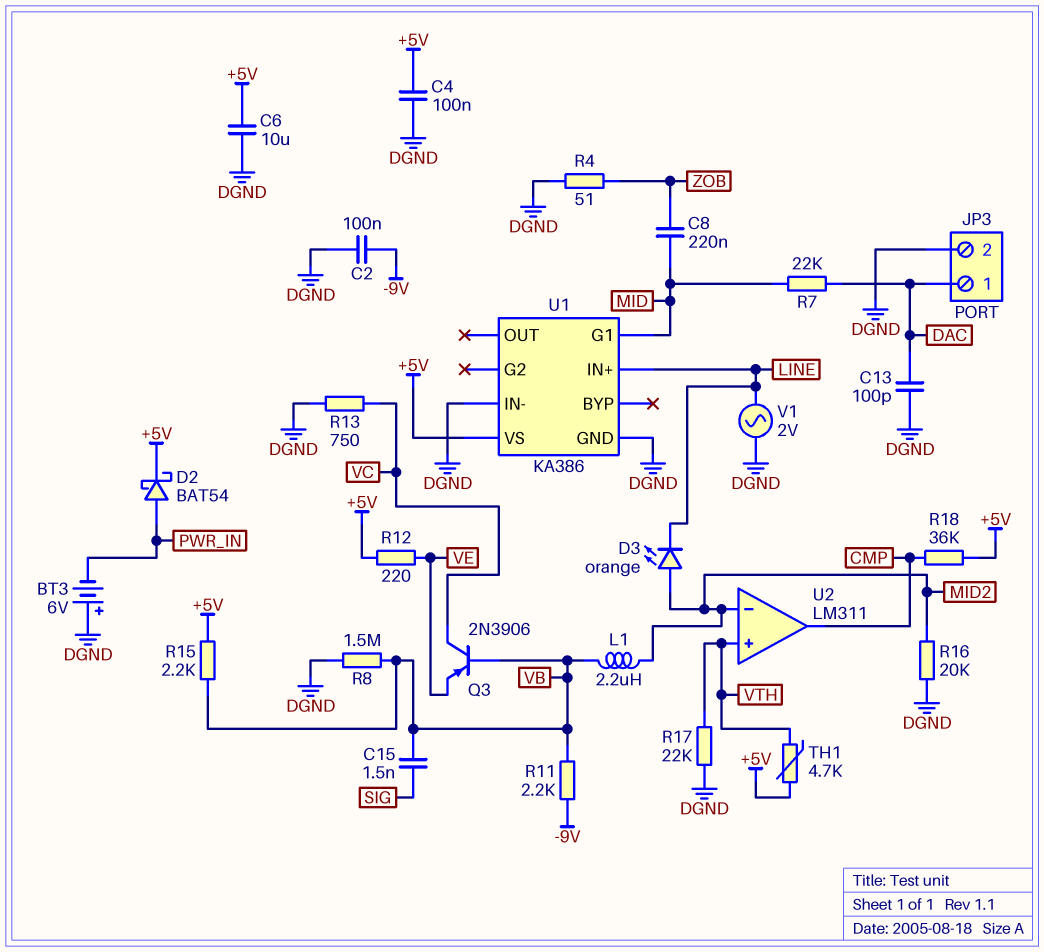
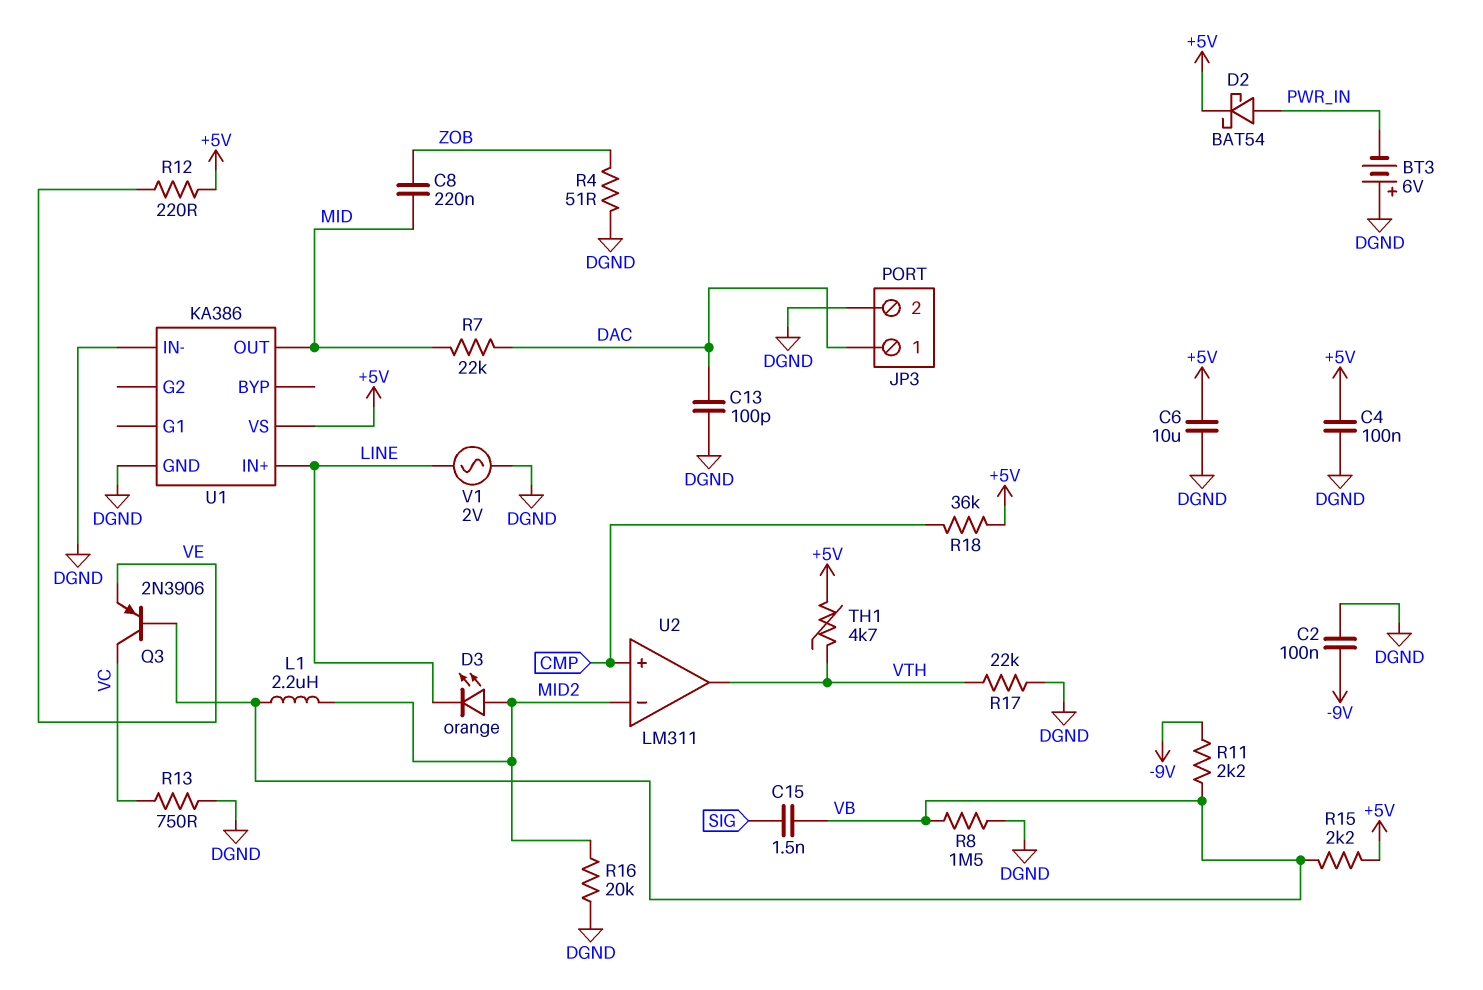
U1 pin G1: MID -> none
U1 pin OUT: none -> MID
U2 pin in+: VTH -> CMP
U2 pin out: CMP -> VTH

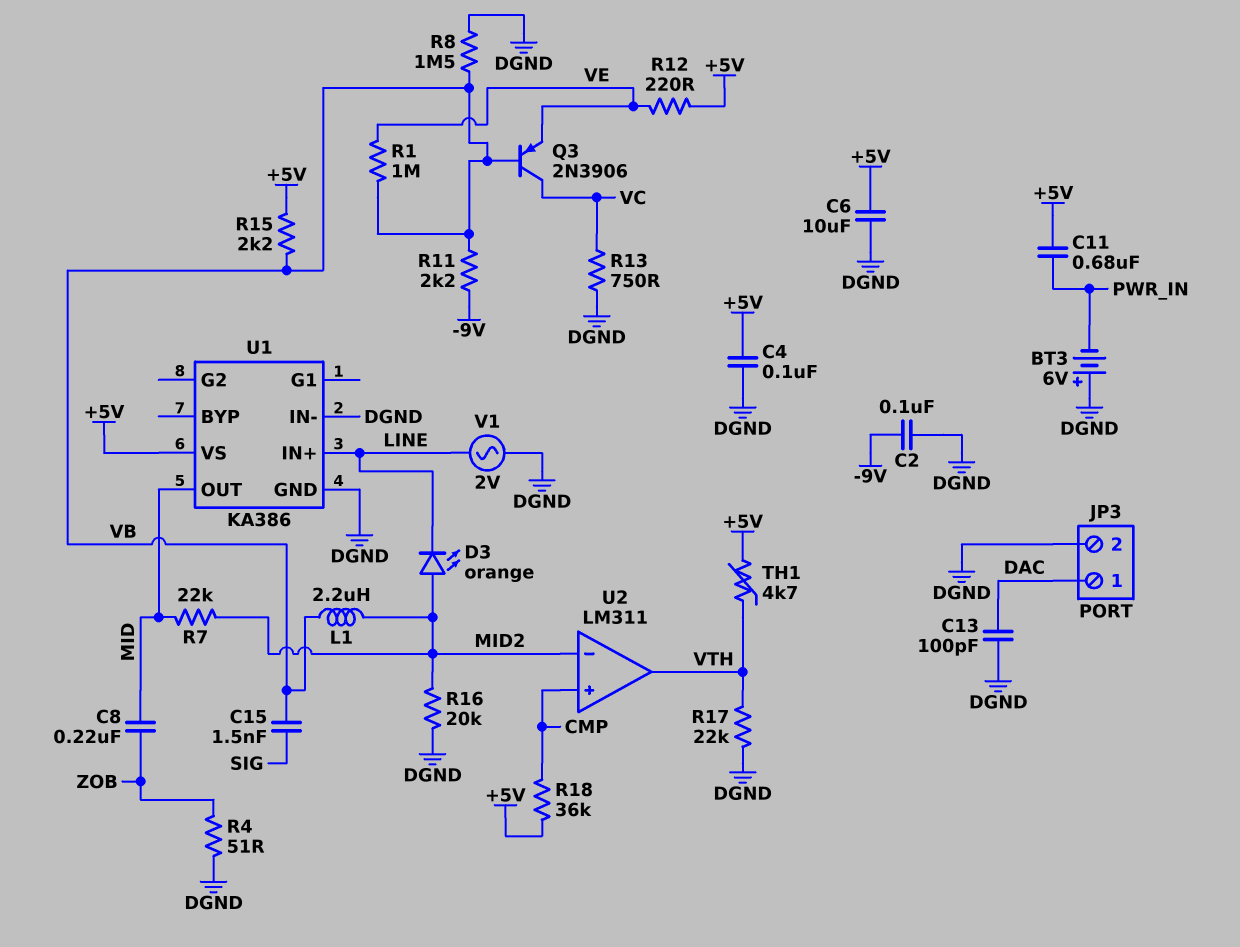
C11: none -> 680nF (+5V, PWR_IN)
D2: schottky BAT54 (A PWR_IN, K +5V) -> none
R1: none -> 1M (VB, VE)
R7: 22k (DAC, MID) -> 22k (MID, MID2)

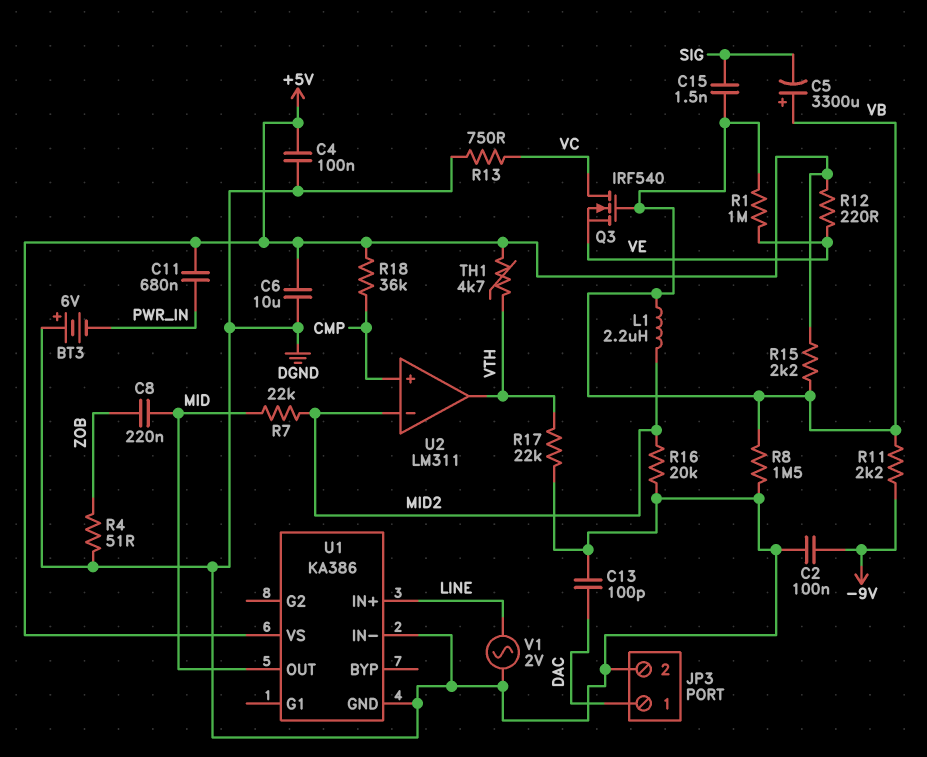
C5: none -> 3300uF (plus VB, minus SIG)
D3: LED orange (A MID2, K LINE) -> none
Q3: PNP 2N3906 (B VB, C VC, E VE) -> NMOS IRF540 (G VB, D VC, S VE)

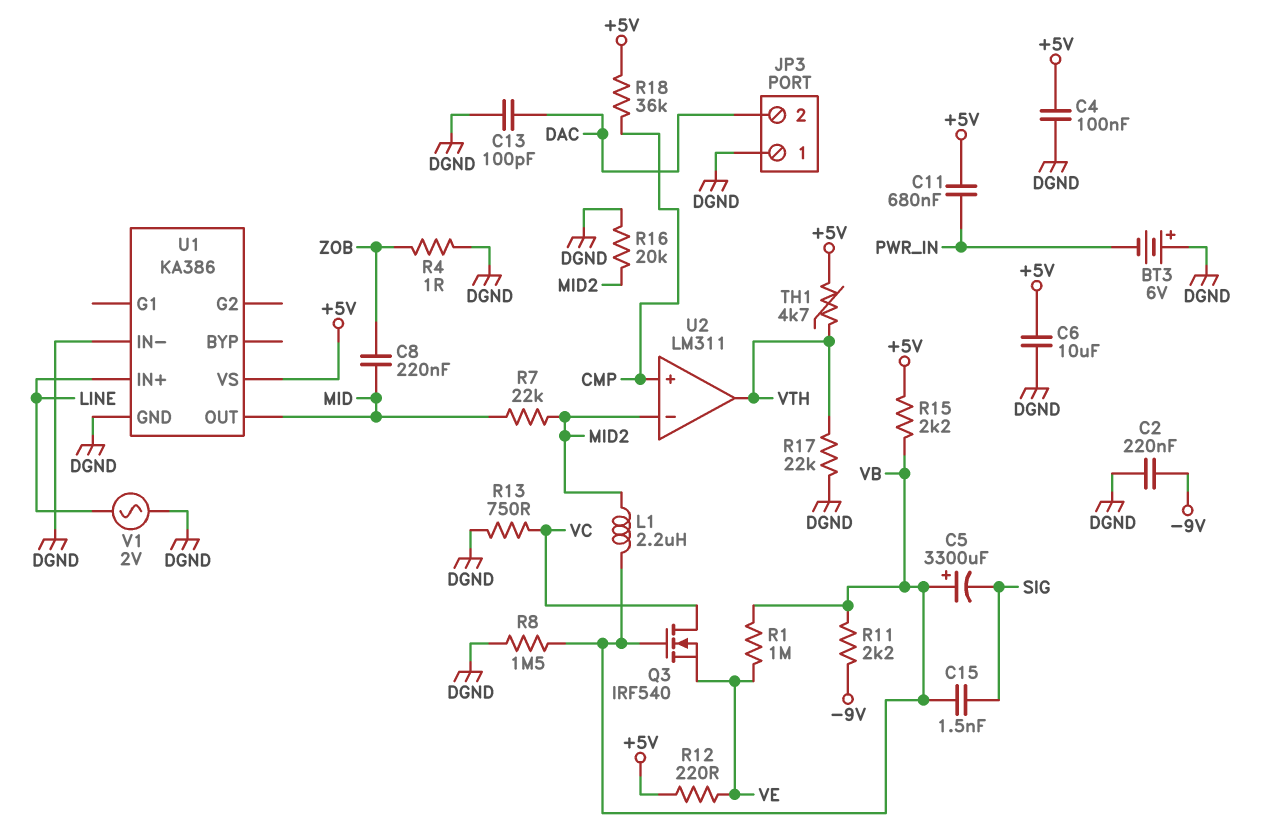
C2: 100nF (-9V, DGND) -> 220nF (-9V, DGND)
JP3 pin 1: DAC -> DGND
JP3 pin 2: DGND -> DAC
R4: 51 (DGND, ZOB) -> 1 (DGND, ZOB)

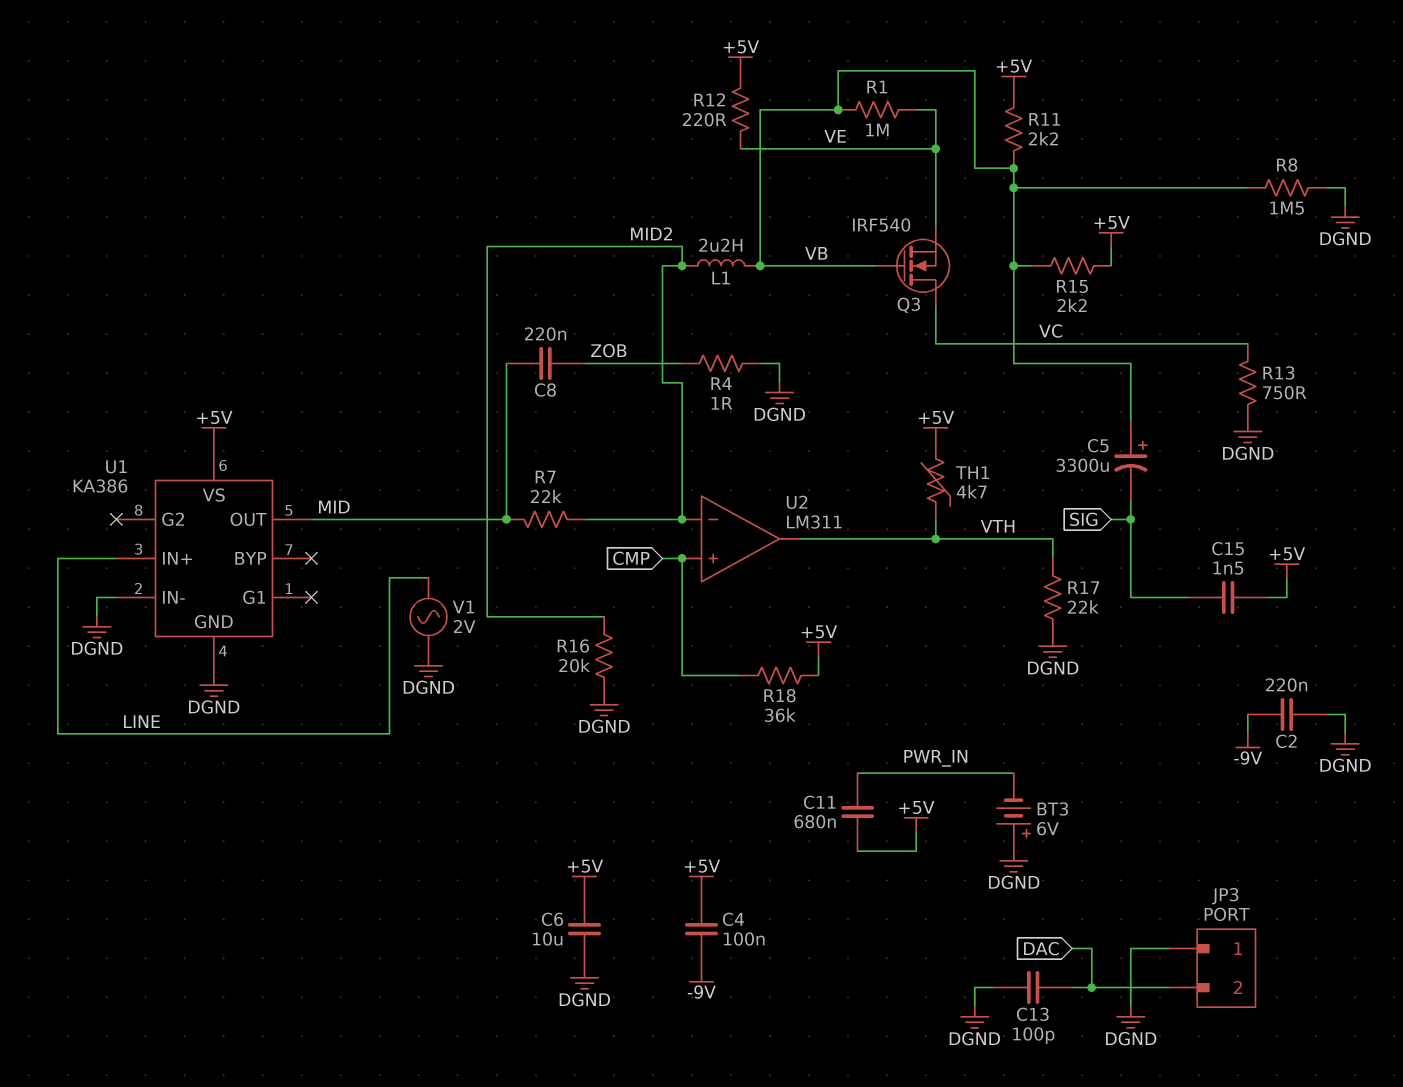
C4: 100nF (+5V, DGND) -> 100nF (+5V, -9V)
C15: 1.5nF (SIG, VB) -> 1.5nF (+5V, SIG)
R11: 2.2k (-9V, VB) -> 2.2k (+5V, VB)

